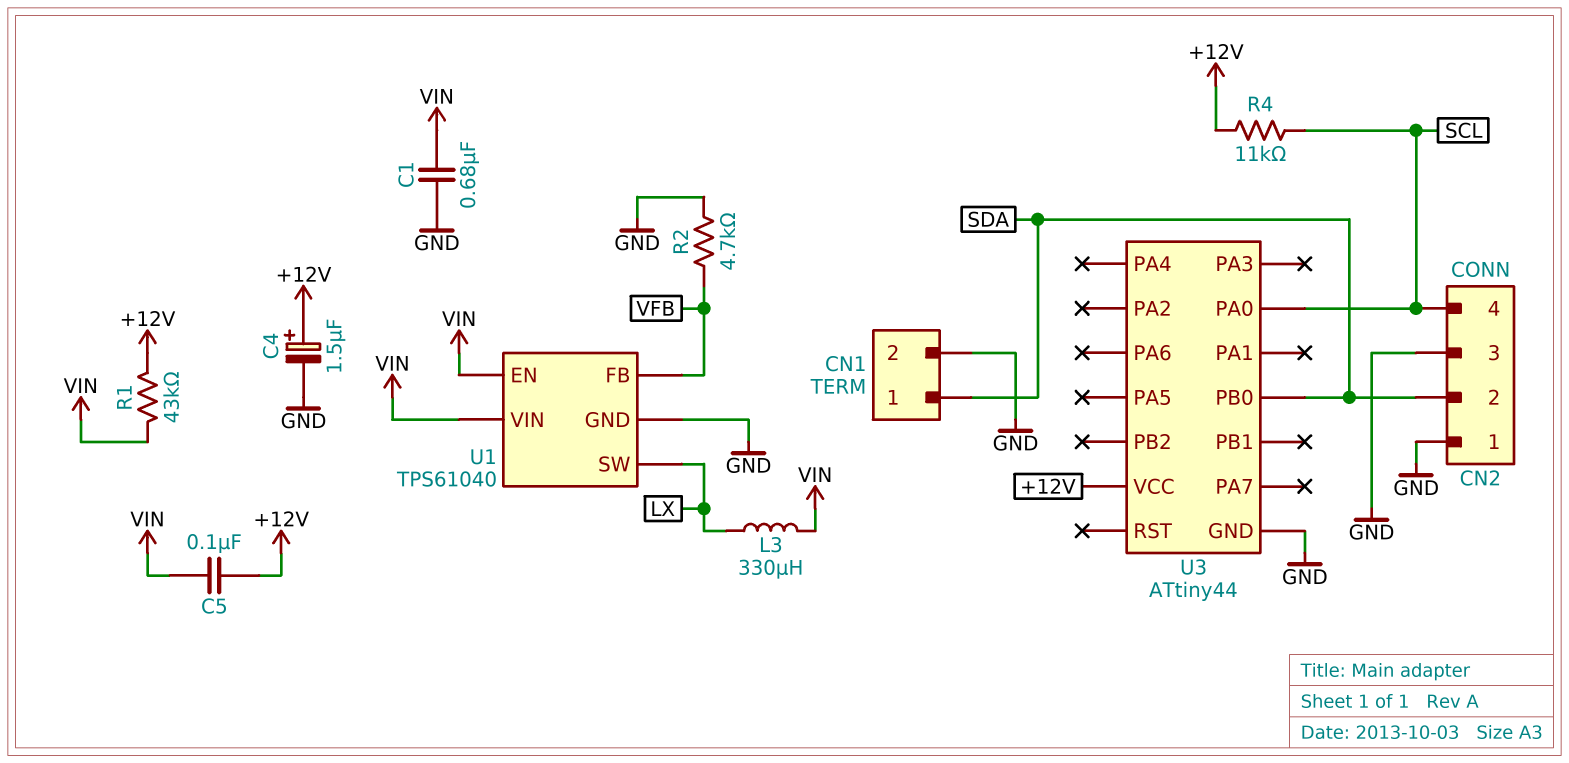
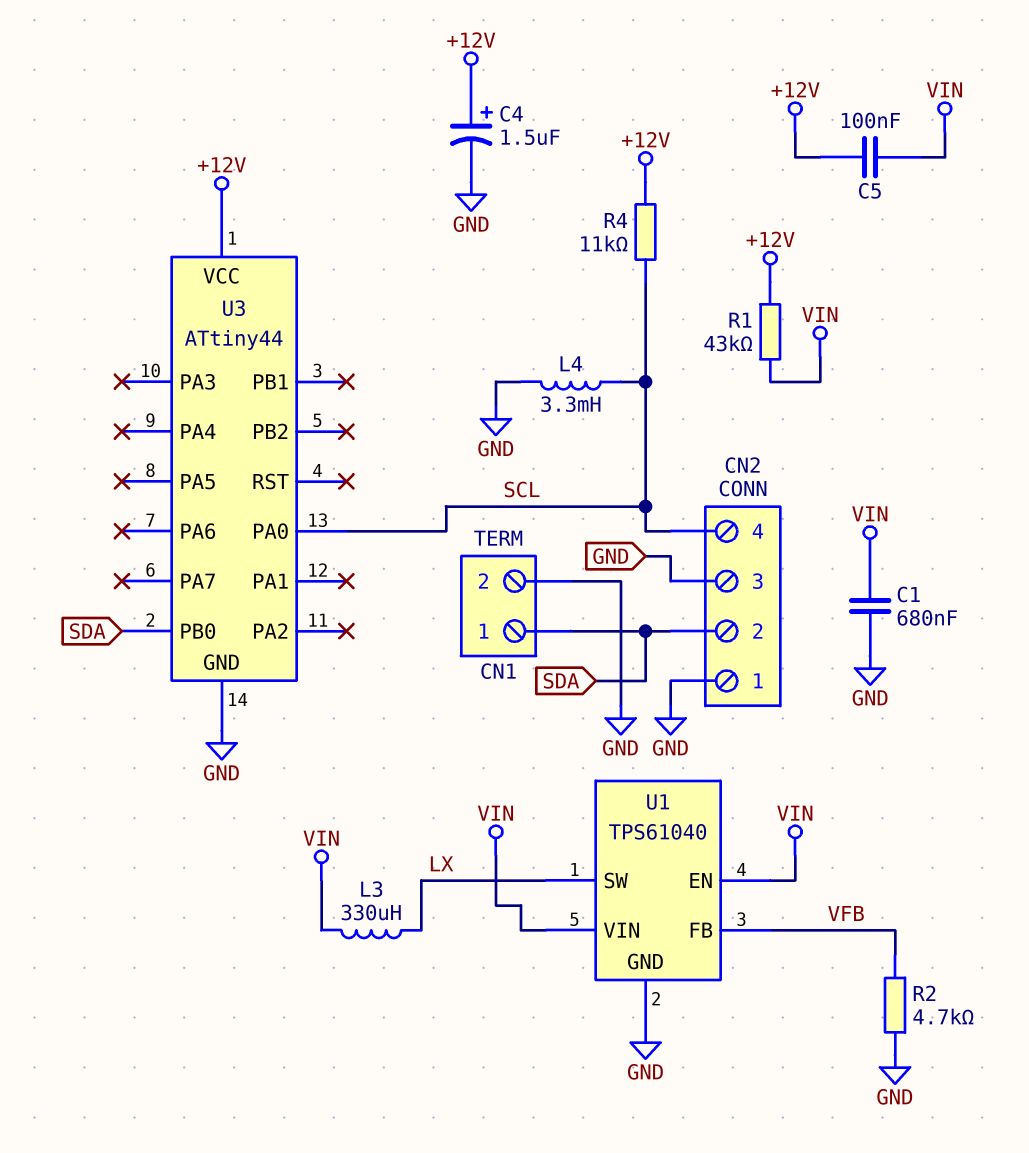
L4: none -> 3.3mH (GND, SCL)

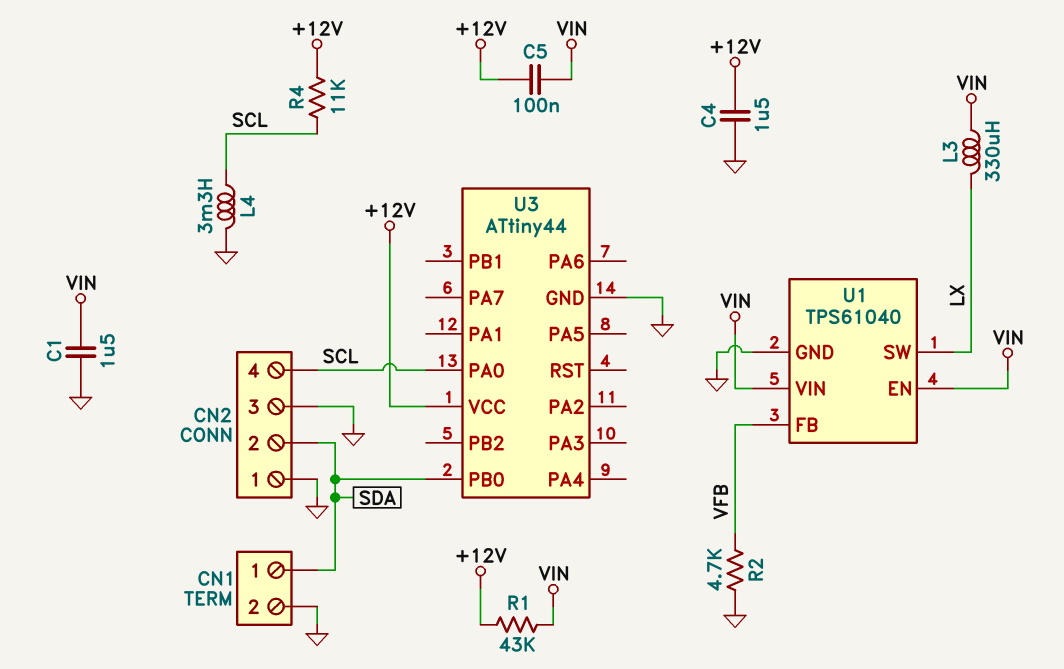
C1: 680nF (GND, VIN) -> 1.5uF (GND, VIN)
C4: 1.5uF (plus +12V, minus GND) -> 1.5uF (+12V, GND)

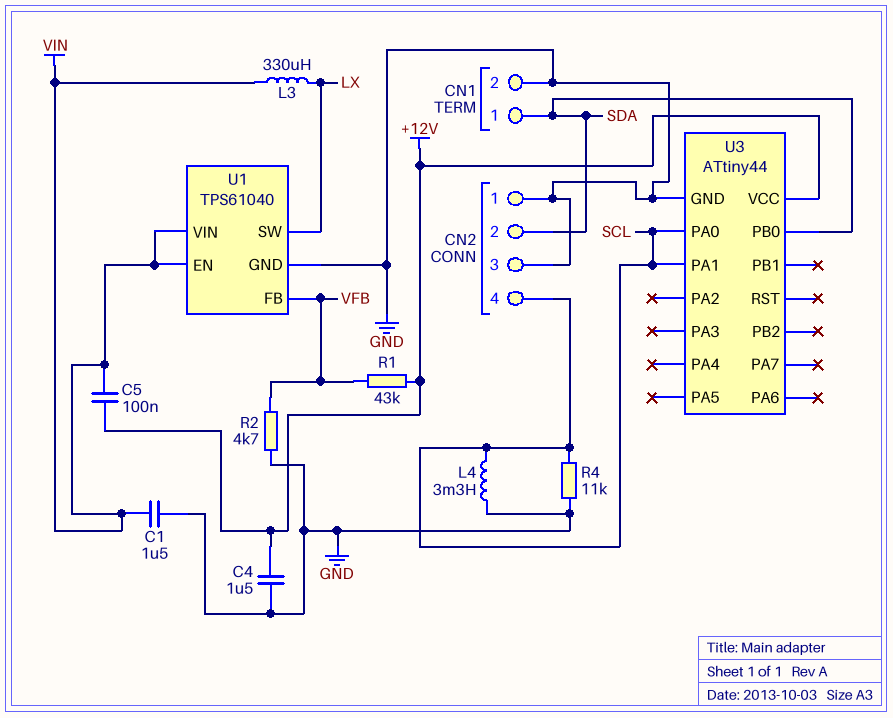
R1: 43k (+12V, VIN) -> 43k (+12V, VFB)
R4: 11k (+12V, SCL) -> 11k (GND, SCL)
U3 pin PA1: none -> SCL

